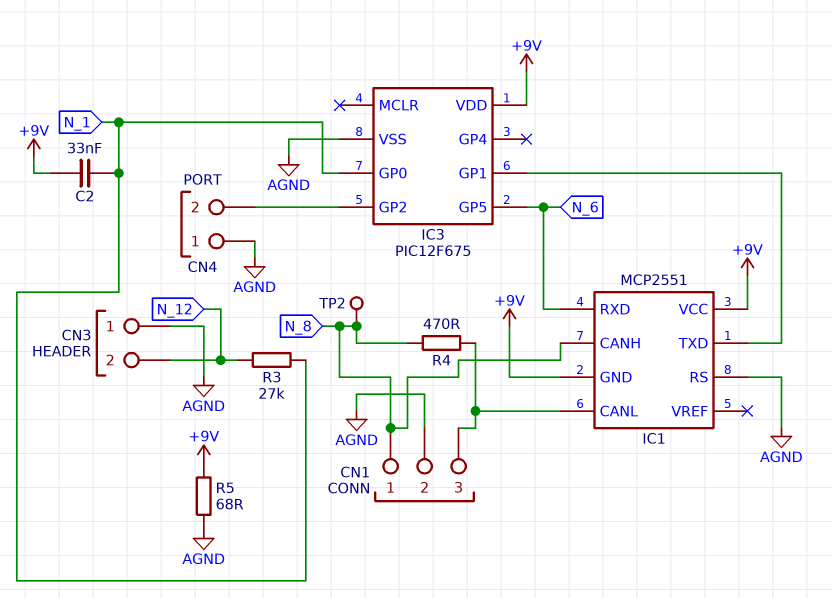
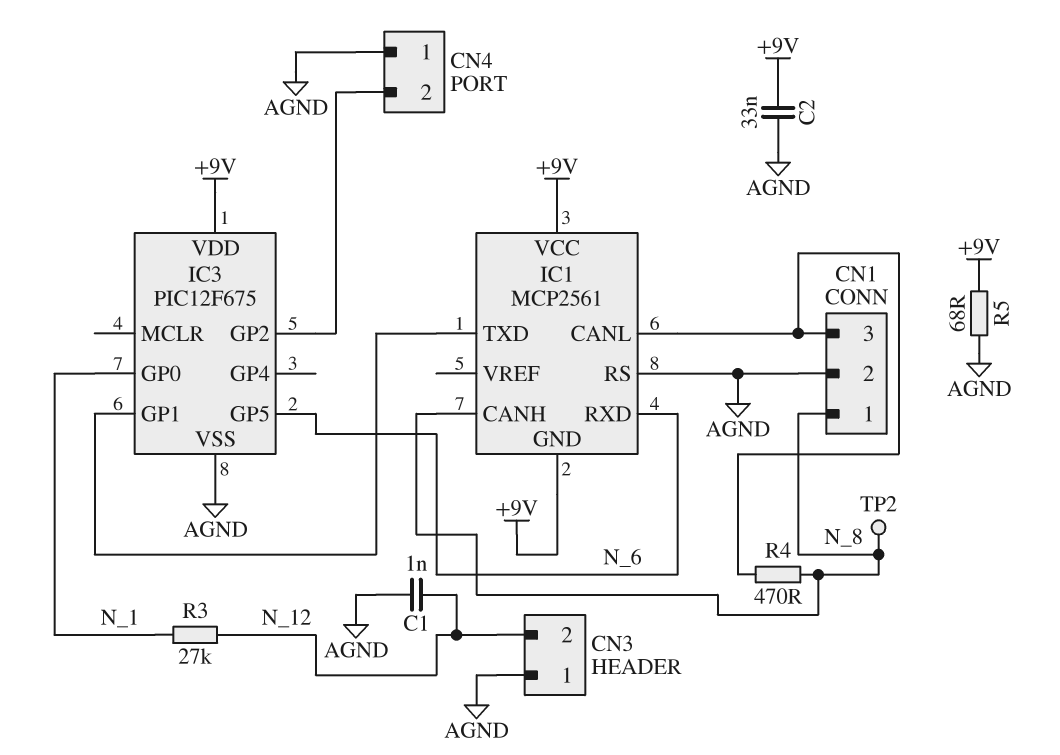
C1: none -> 1nF (AGND, N_12)
C2: 33nF (+9V, N_1) -> 33nF (+9V, AGND)
IC1: MCP2551 -> MCP2561

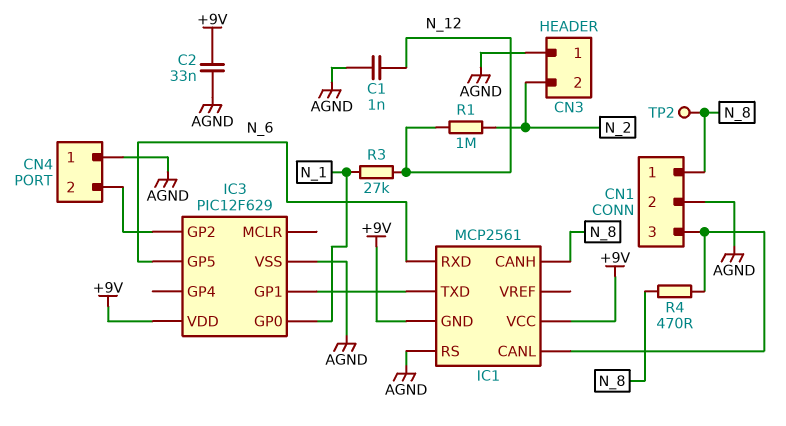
CN3 pin 2: N_12 -> N_2
IC3: PIC12F675 -> PIC12F629
R1: none -> 1M (N_2, N_12)
R5: 68 (+9V, AGND) -> none

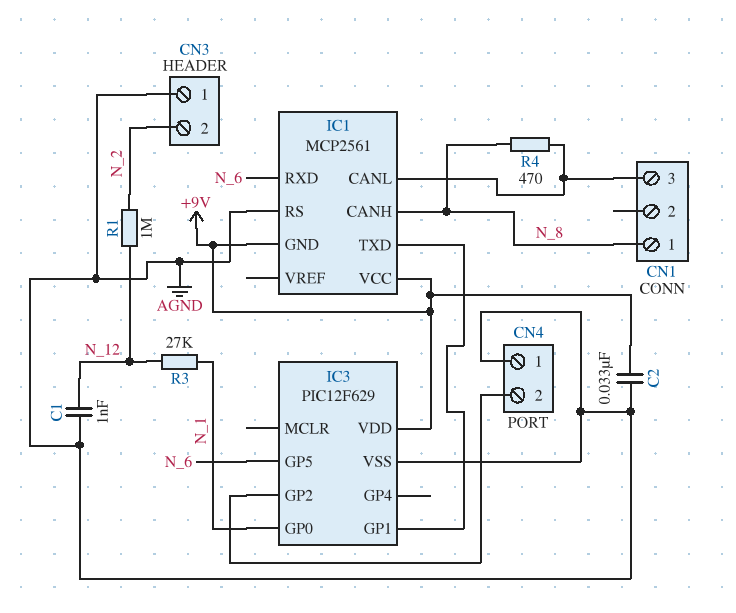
CN1 pin 2: AGND -> none
TP2: test point (N_8) -> none

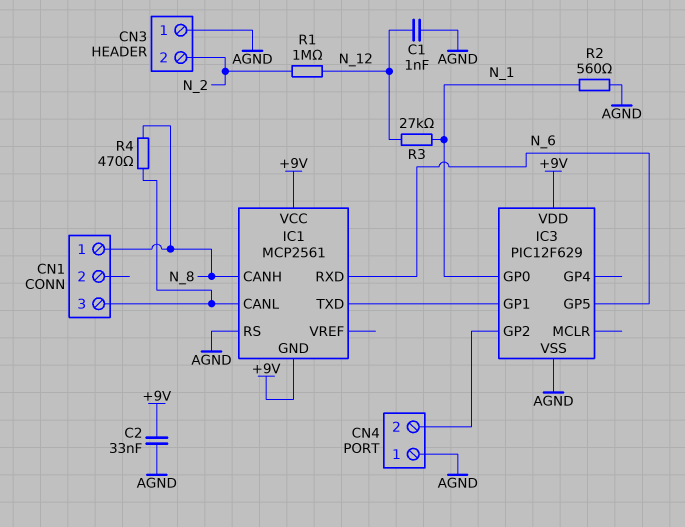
R2: none -> 560 (AGND, N_1)

